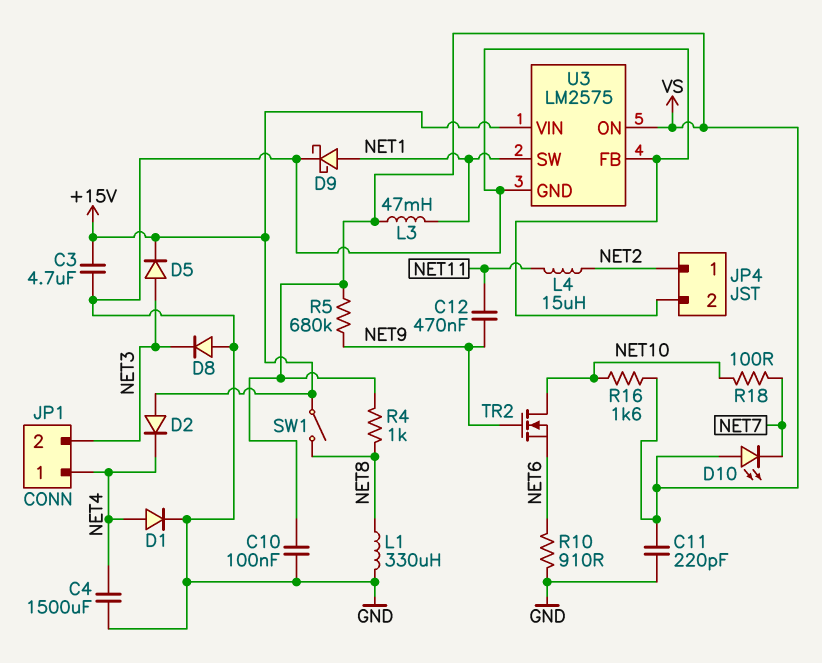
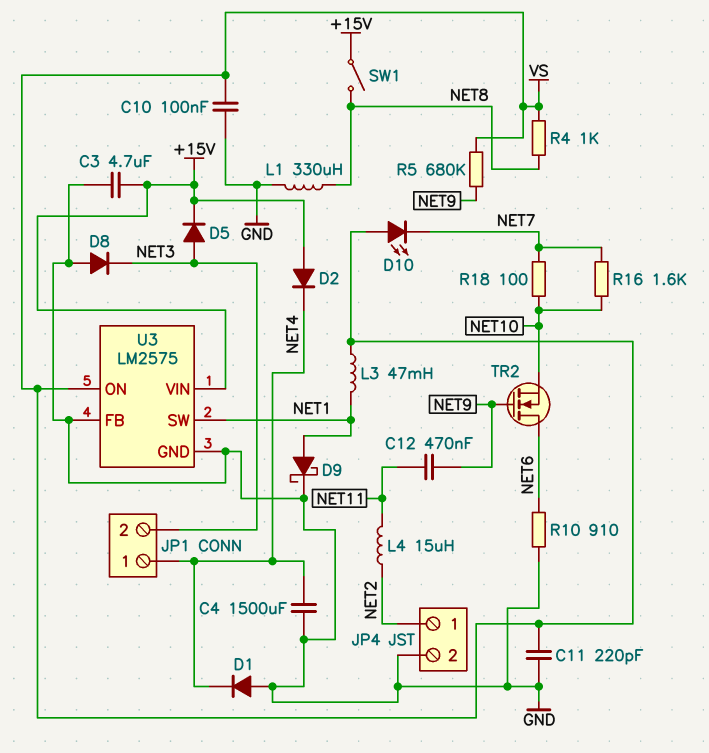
D1: diode (A NET4, K GND) -> diode (A GND, K NET4)
R16: 1.6k (NET10, VS) -> 1.6k (NET7, NET10)
TR2: NMOS (G NET9, D NET10, S NET6) -> NMOS (G NET9, D NET6, S NET10)

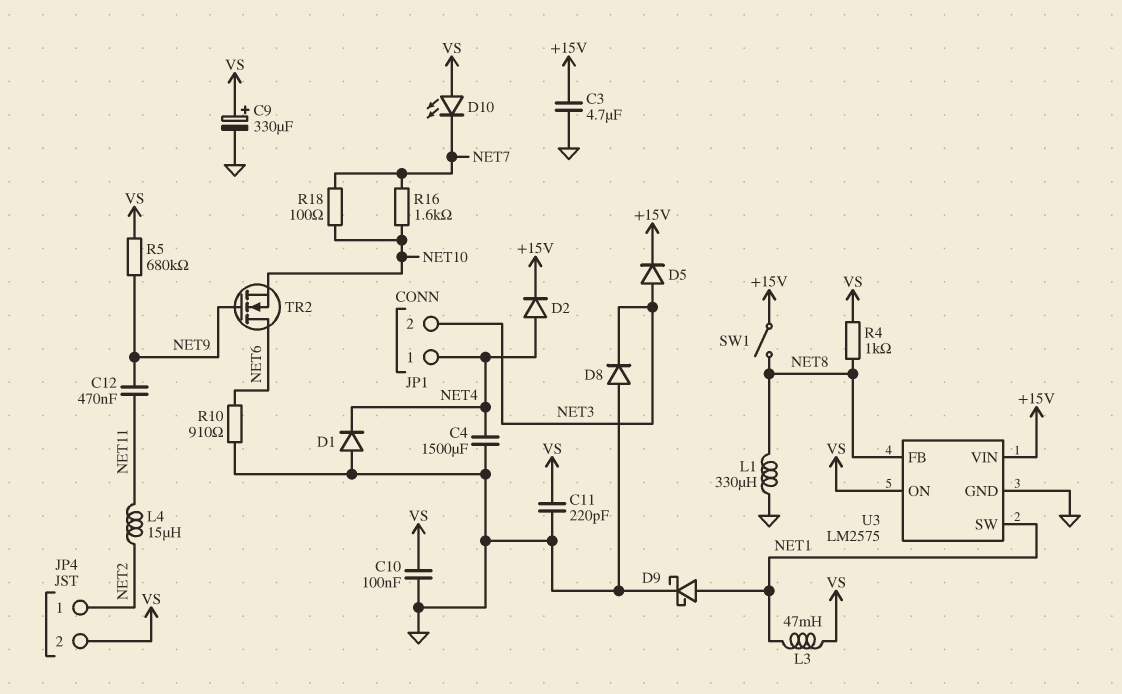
C9: none -> 330uF (plus VS, minus GND)
D2: diode (A +15V, K NET4) -> diode (A NET4, K +15V)
JP4 pin 2: GND -> VS
U3 pin FB: GND -> NET8

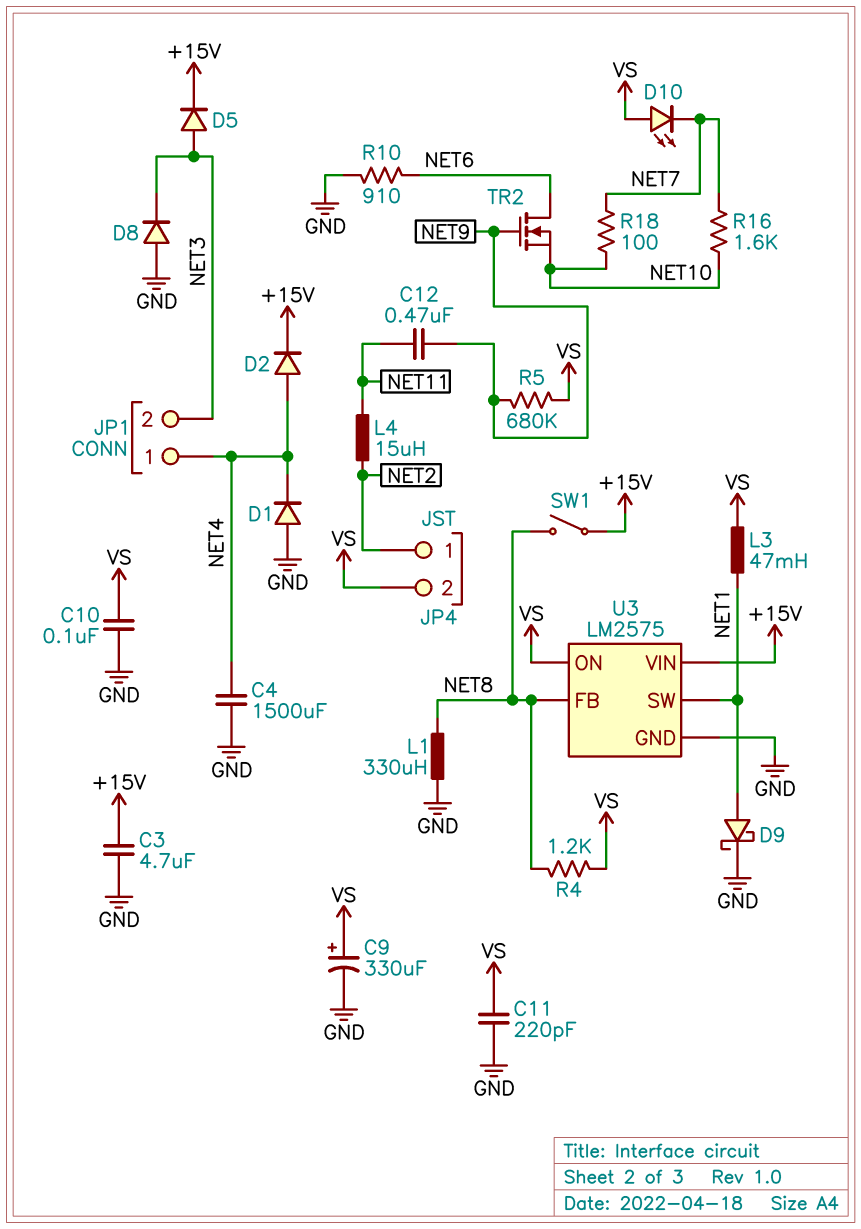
R4: 1k (NET8, VS) -> 1.2k (NET8, VS)

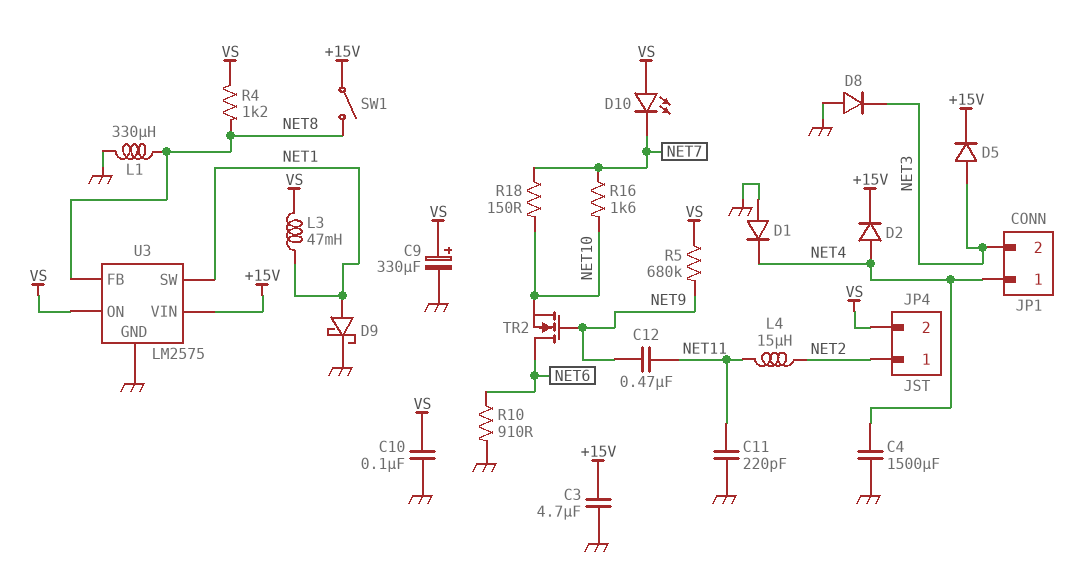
C11: 220pF (GND, VS) -> 220pF (GND, NET11)
R18: 100 (NET7, NET10) -> 150 (NET7, NET10)

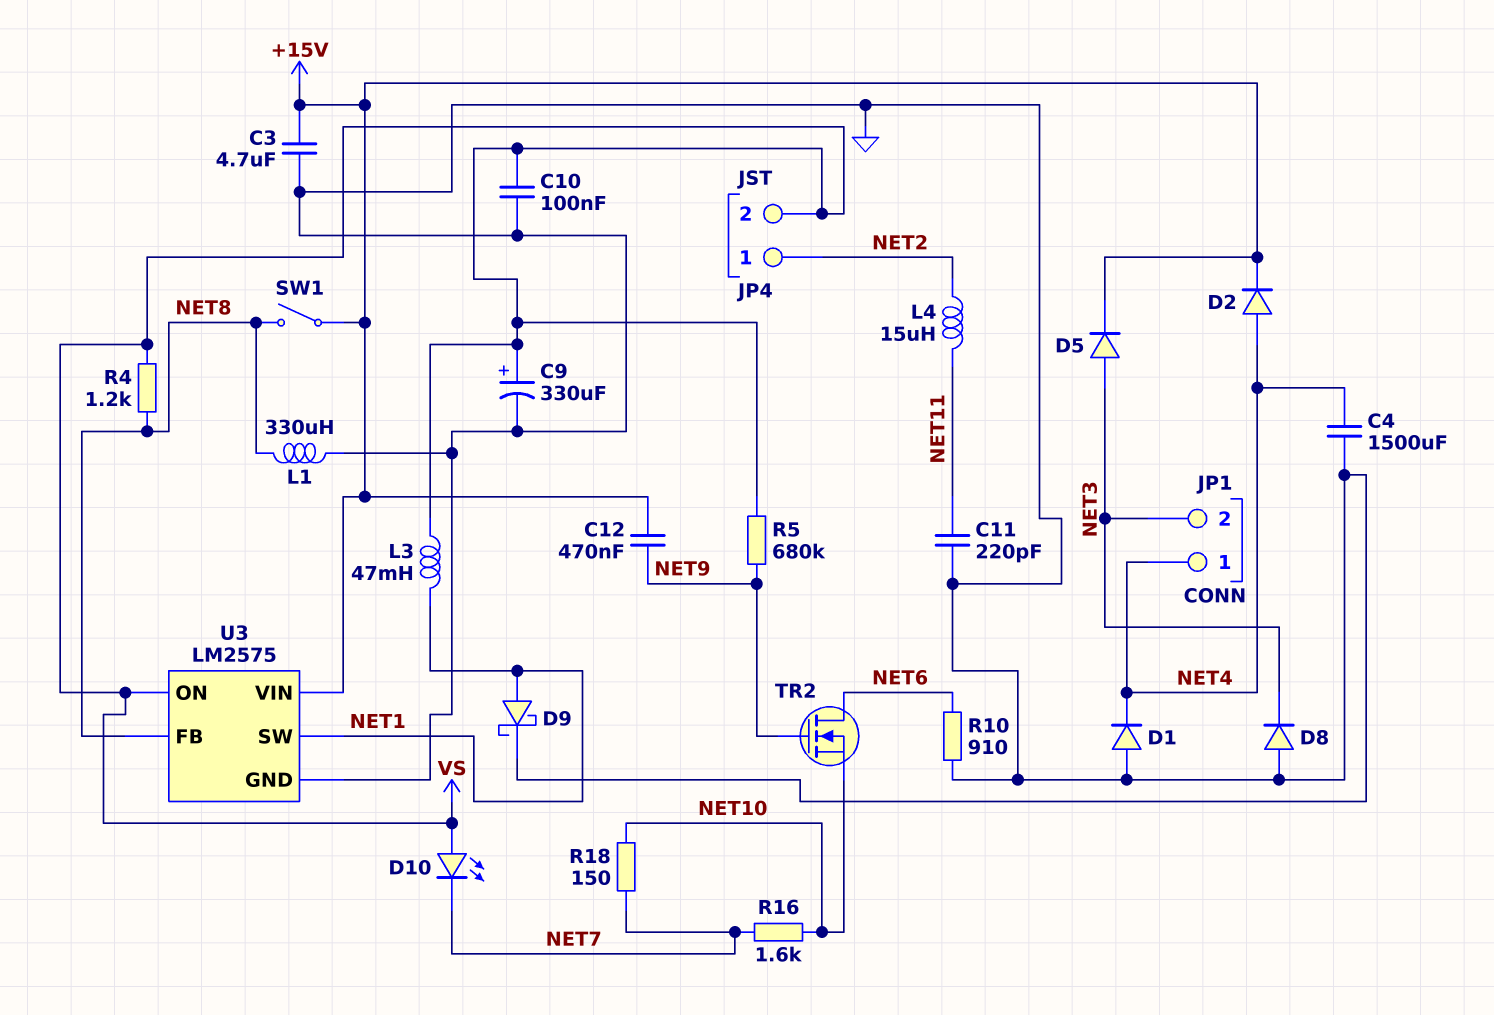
C12: 470nF (NET9, NET11) -> 470nF (+15V, NET9)

